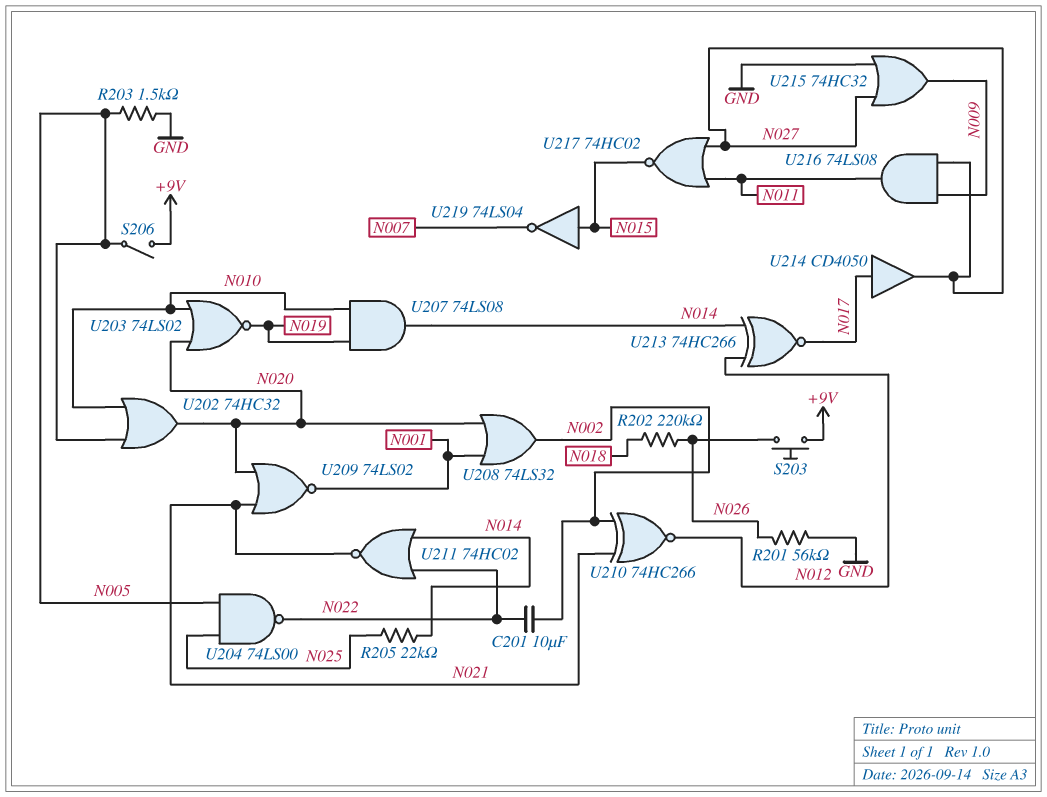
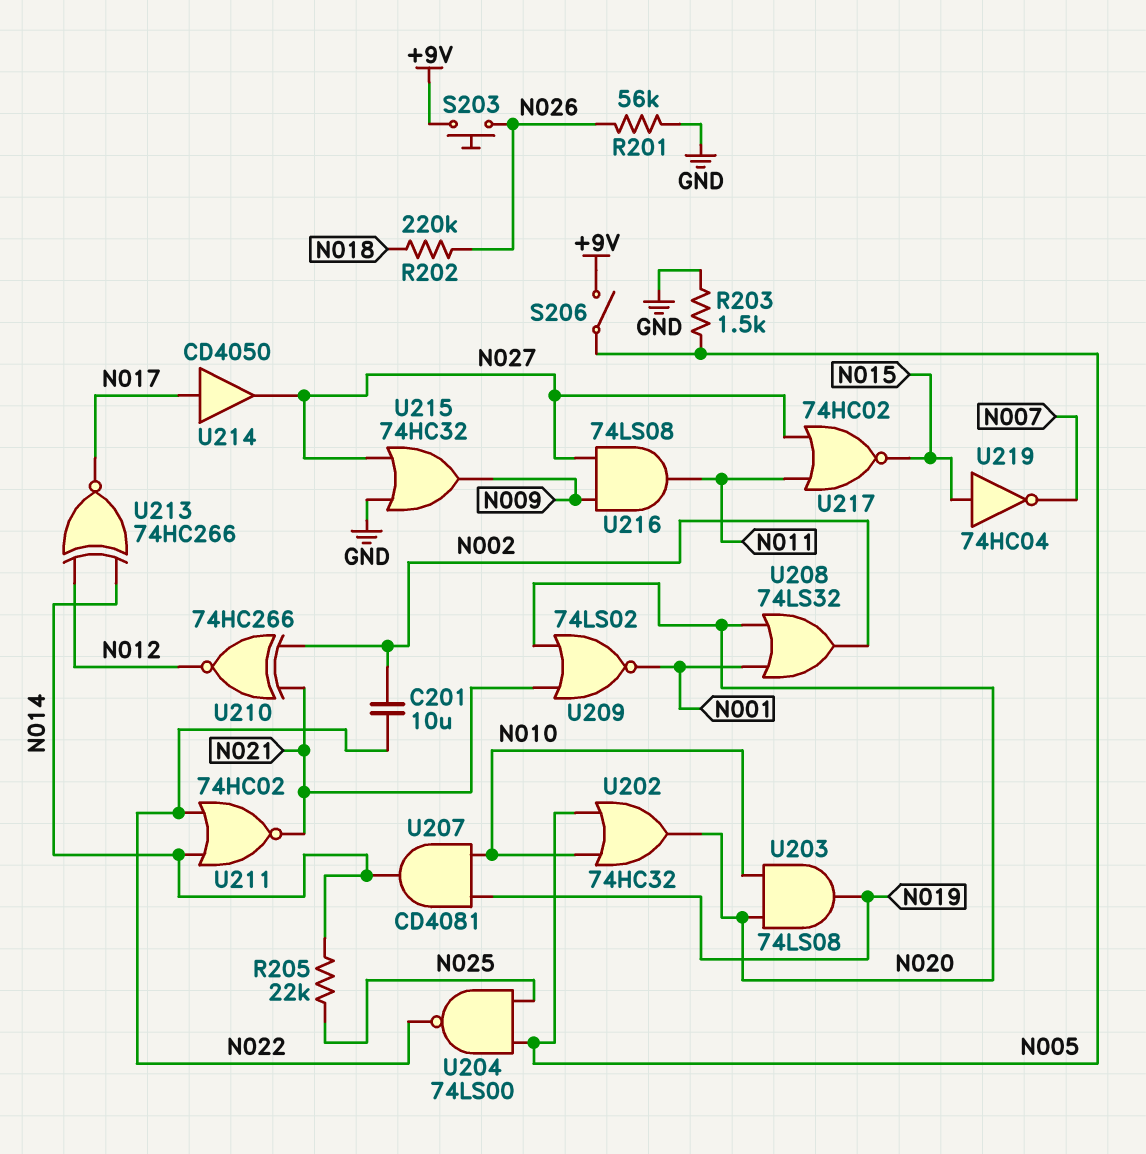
U203: NOR 74LS02 (in N010, in N020, out N019) -> AND 74LS08 (in N010, in N020, out N019)
U207: AND 74LS08 (in N010, in N019, out N014) -> AND CD4081 (in N010, in N019, out N014)
U219: NOT 74LS04 (in N015, out N007) -> NOT 74HC04 (in N015, out N007)

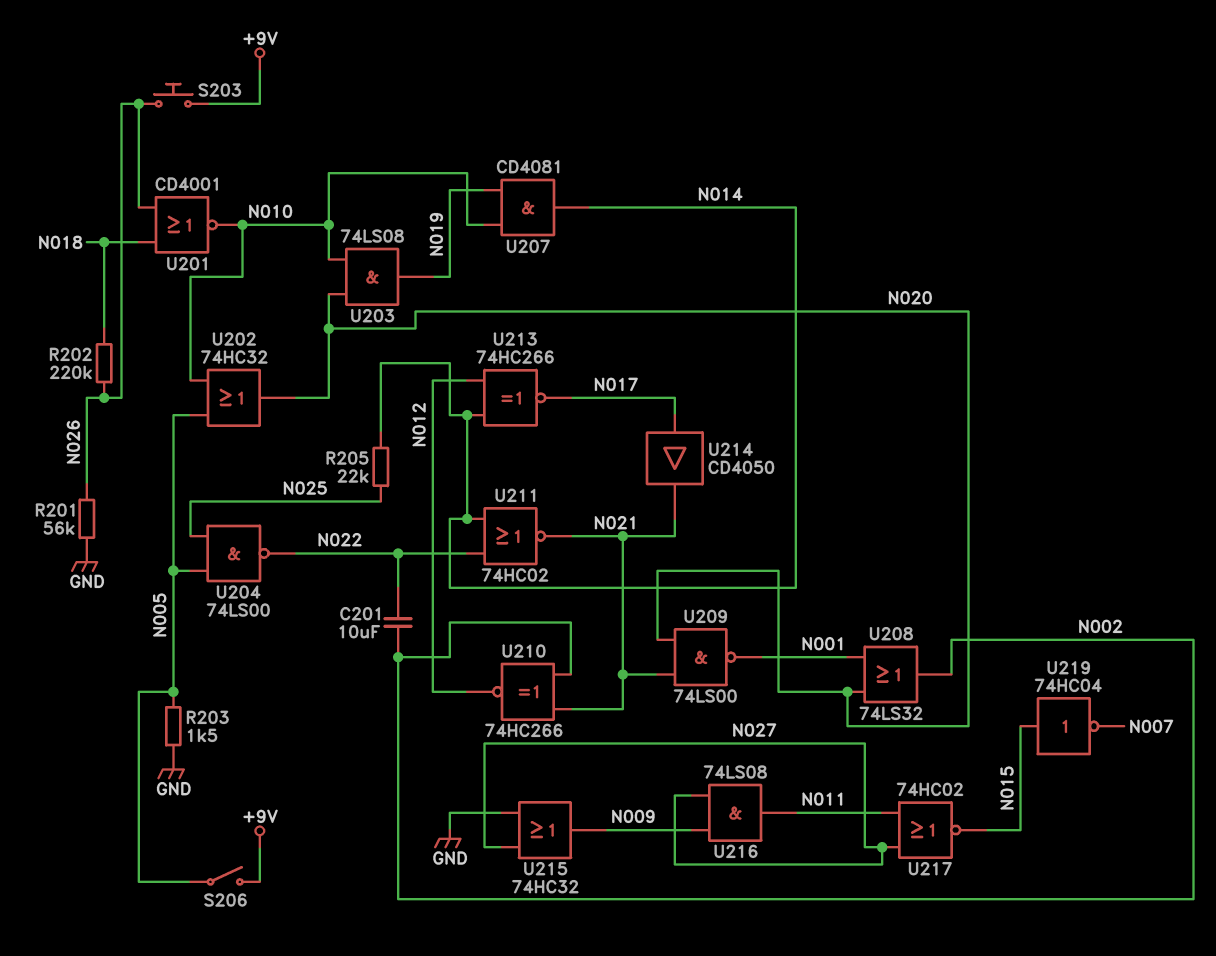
U201: none -> NOR CD4001 (in N018, in N026, out N010)
U209: NOR 74LS02 (in N020, in N021, out N001) -> NAND 74LS00 (in N020, in N021, out N001)
U214: buffer CD4050 (in N017, out N027) -> buffer CD4050 (in N017, out N021)

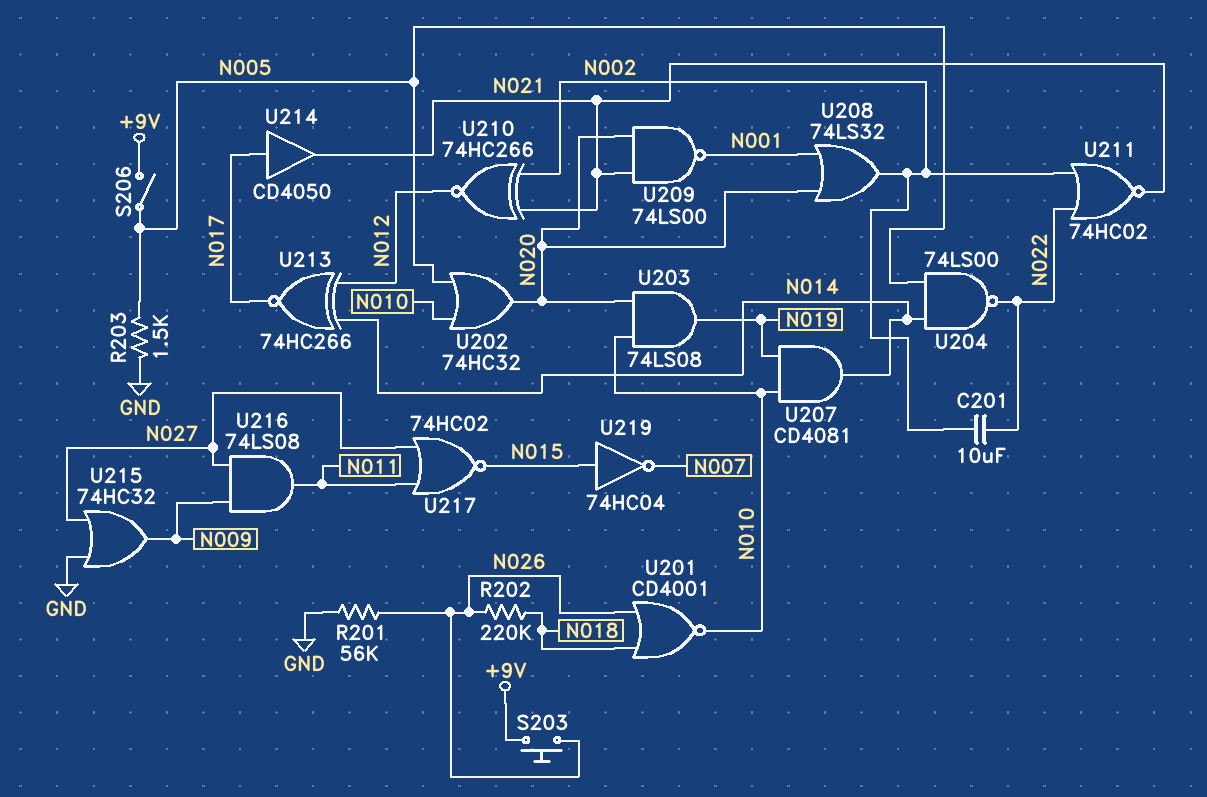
R205: 22k (N014, N025) -> none
U204: NAND 74LS00 (in N005, in N025, out N022) -> NAND 74LS00 (in N005, in N014, out N022)
U211: NOR 74HC02 (in N014, in N022, out N021) -> NOR 74HC02 (in N002, in N022, out N021)

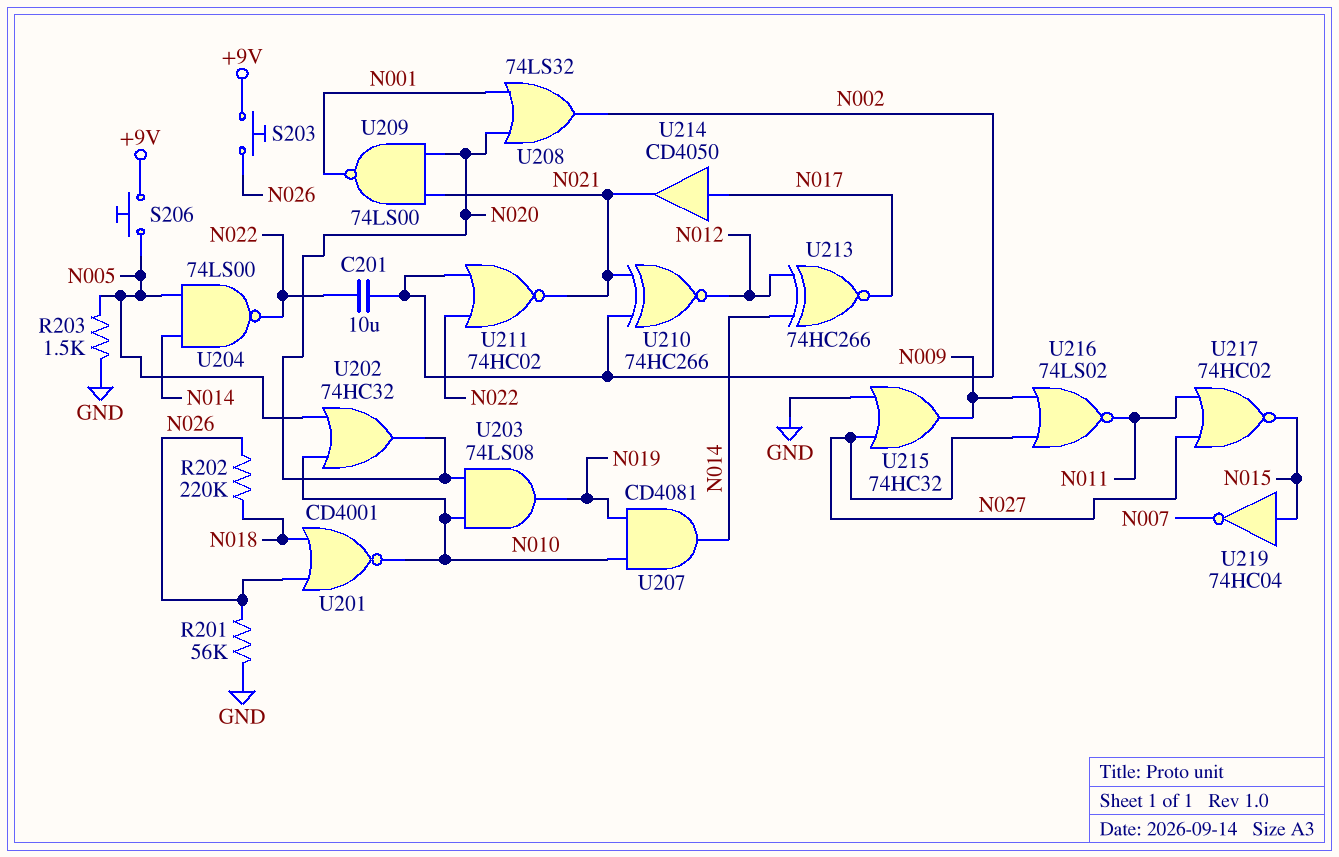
S206: switch (+9V, N005) -> button (+9V, N005)
U216: AND 74LS08 (in N009, in N027, out N011) -> NOR 74LS02 (in N009, in N027, out N011)

